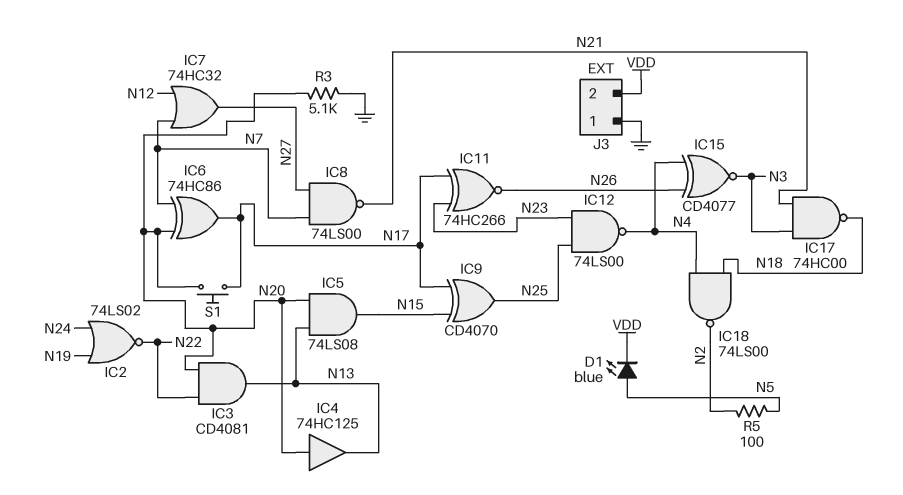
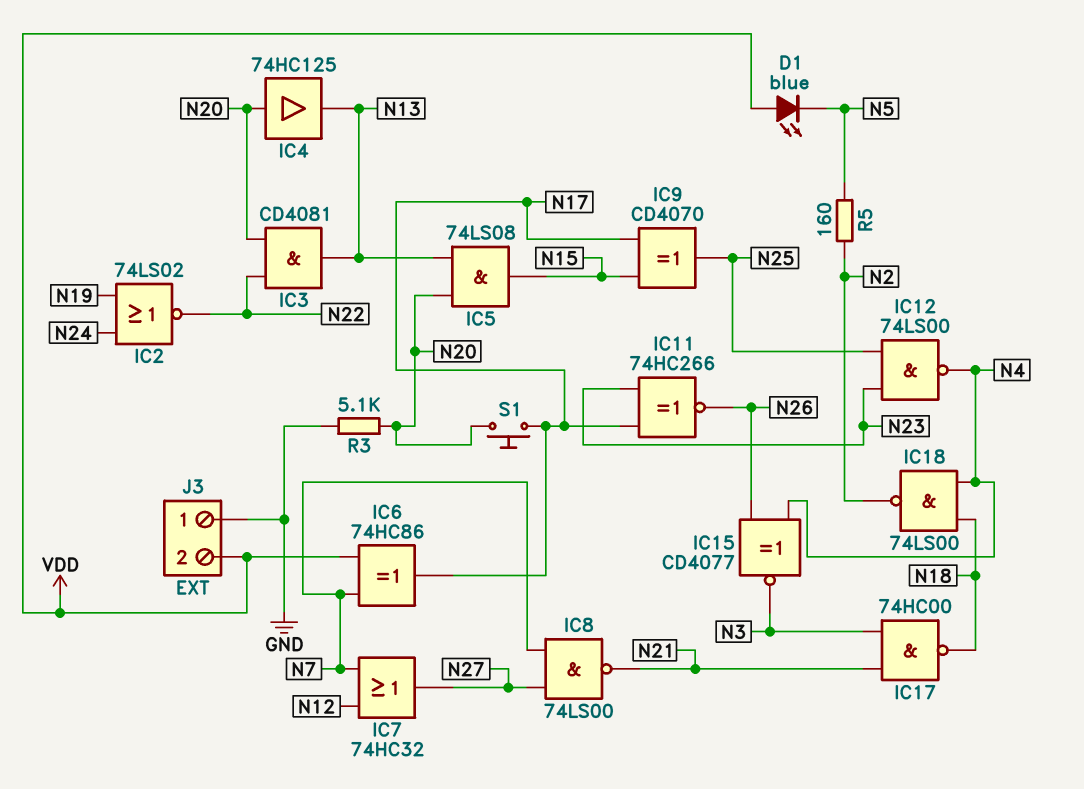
D1: LED blue (A N5, K VDD) -> LED blue (A VDD, K N5)
IC6: XOR 74HC86 (in N7, in N20, out N17) -> XOR 74HC86 (in N7, in VDD, out N17)
R5: 100 (N2, N5) -> 160 (N2, N5)

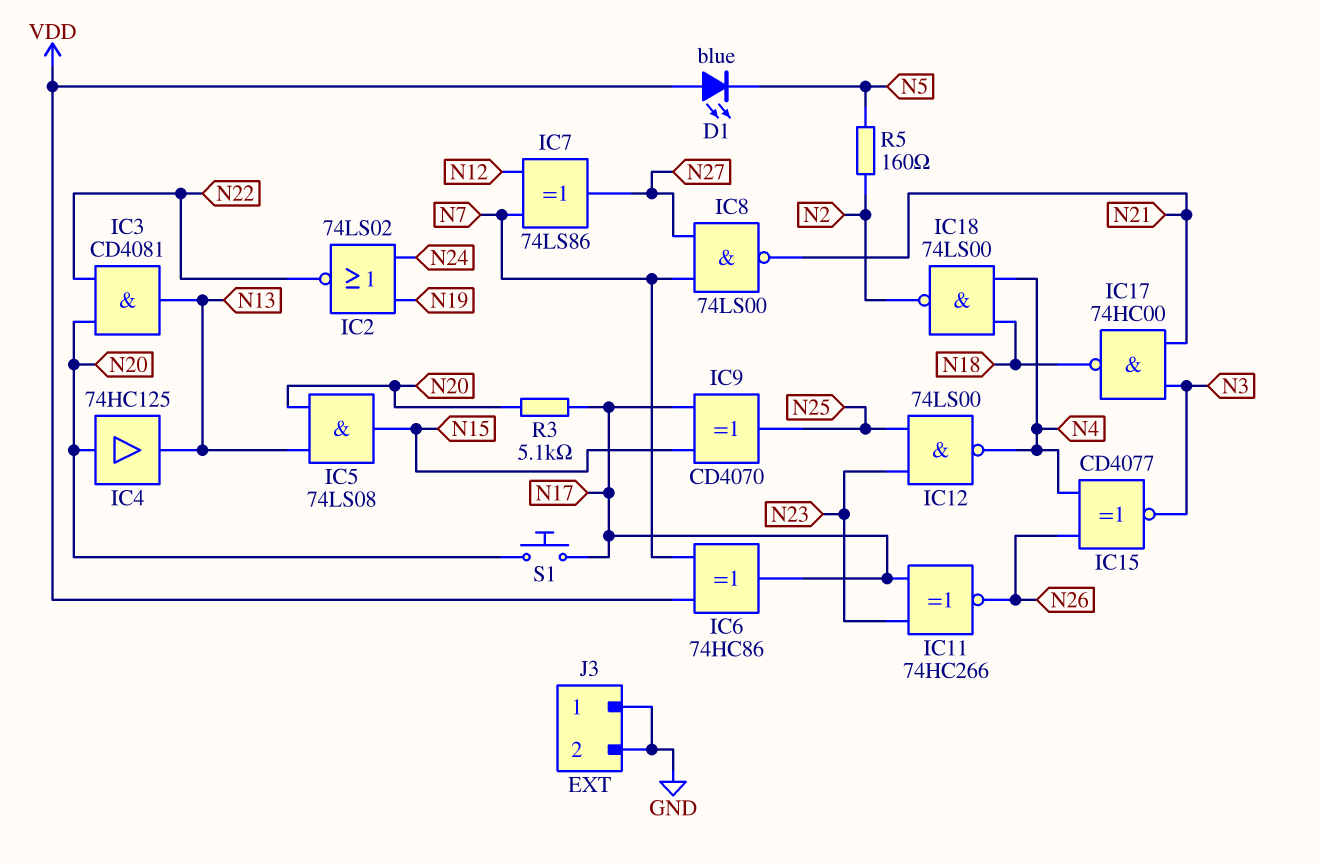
IC7: OR 74HC32 (in N7, in N12, out N27) -> XOR 74LS86 (in N7, in N12, out N27)
J3 pin 2: VDD -> GND
R3: 5.1k (GND, N20) -> 5.1k (N17, N20)

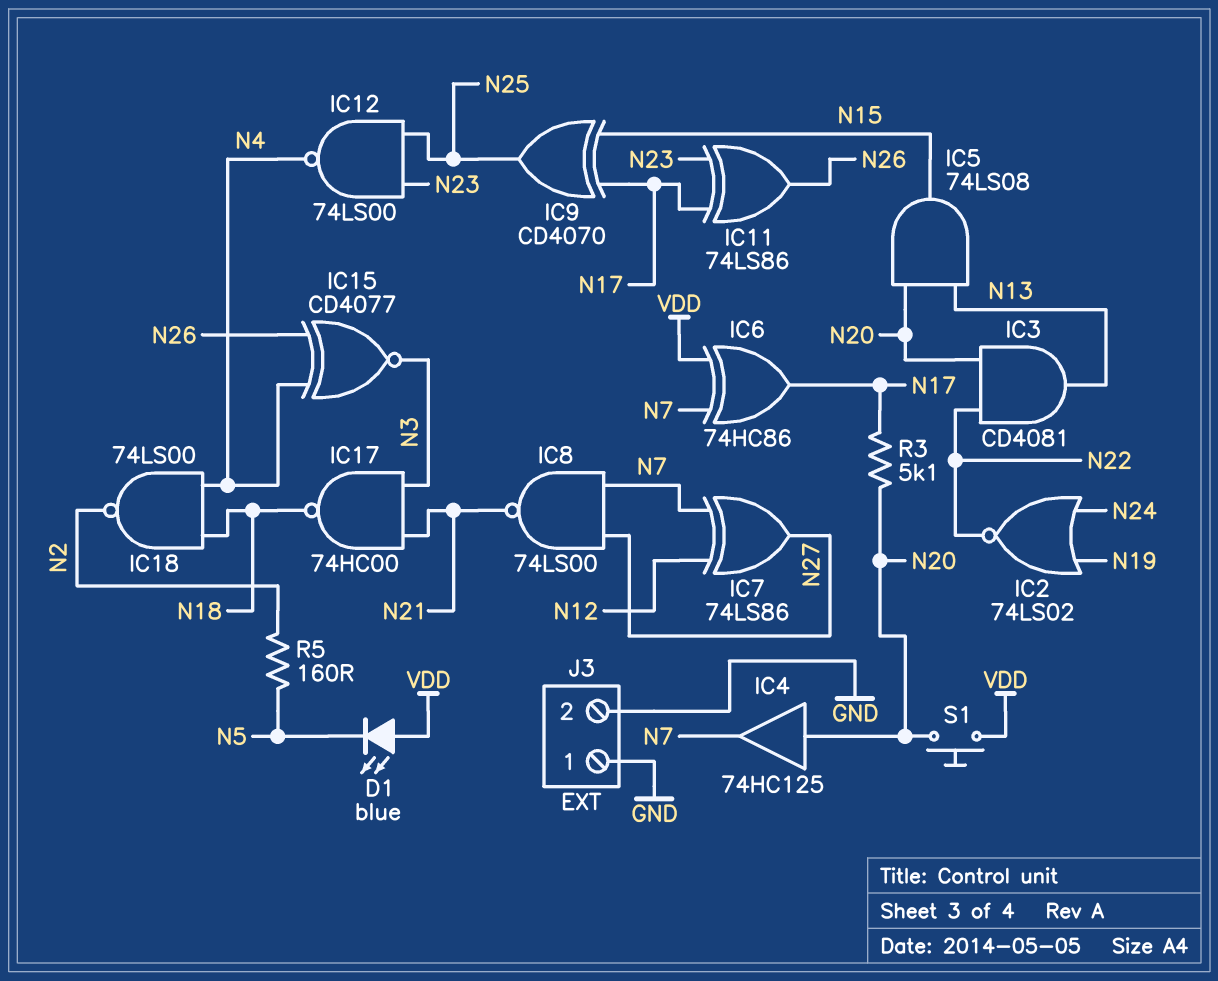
IC4: buffer 74HC125 (in N20, out N13) -> buffer 74HC125 (in N20, out N7)
IC11: XNOR 74HC266 (in N17, in N23, out N26) -> XOR 74LS86 (in N17, in N23, out N26)
S1: button (N17, N20) -> button (N20, VDD)

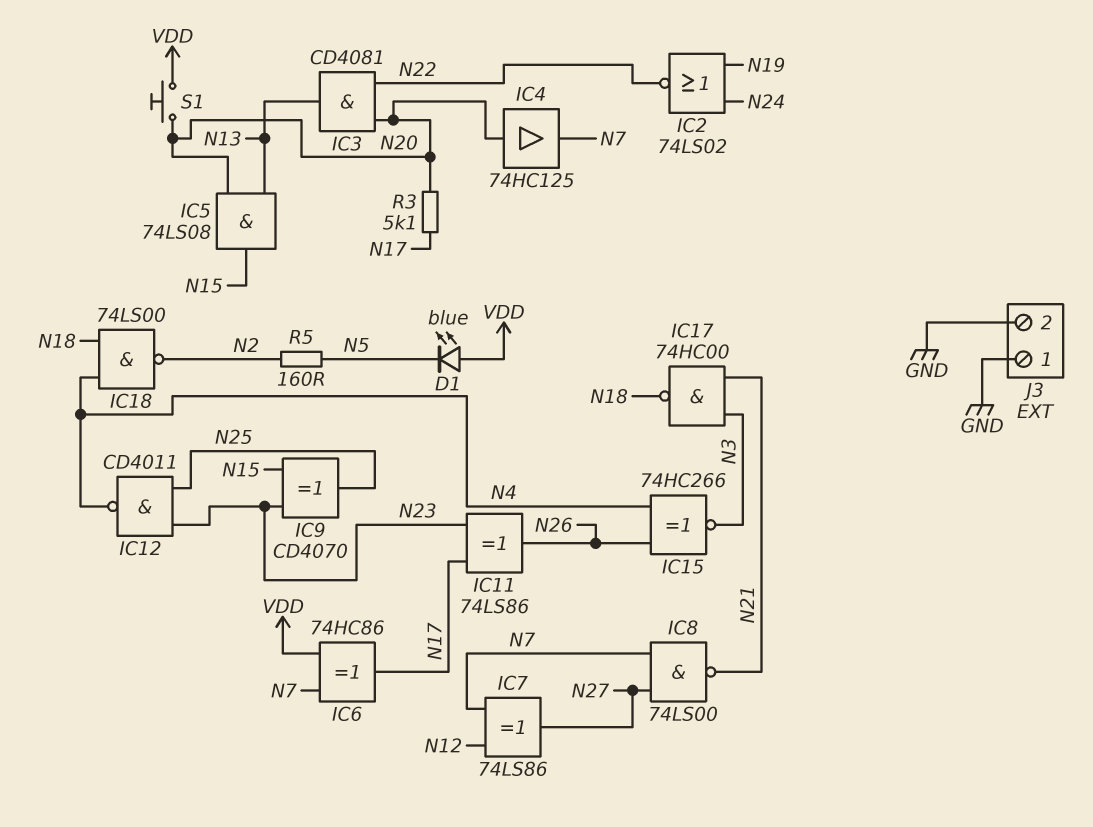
IC9: XOR CD4070 (in N15, in N17, out N25) -> XOR CD4070 (in N15, in N23, out N25)
IC12: NAND 74LS00 (in N23, in N25, out N4) -> NAND CD4011 (in N23, in N25, out N4)
IC15: XNOR CD4077 (in N4, in N26, out N3) -> XNOR 74HC266 (in N4, in N26, out N3)

